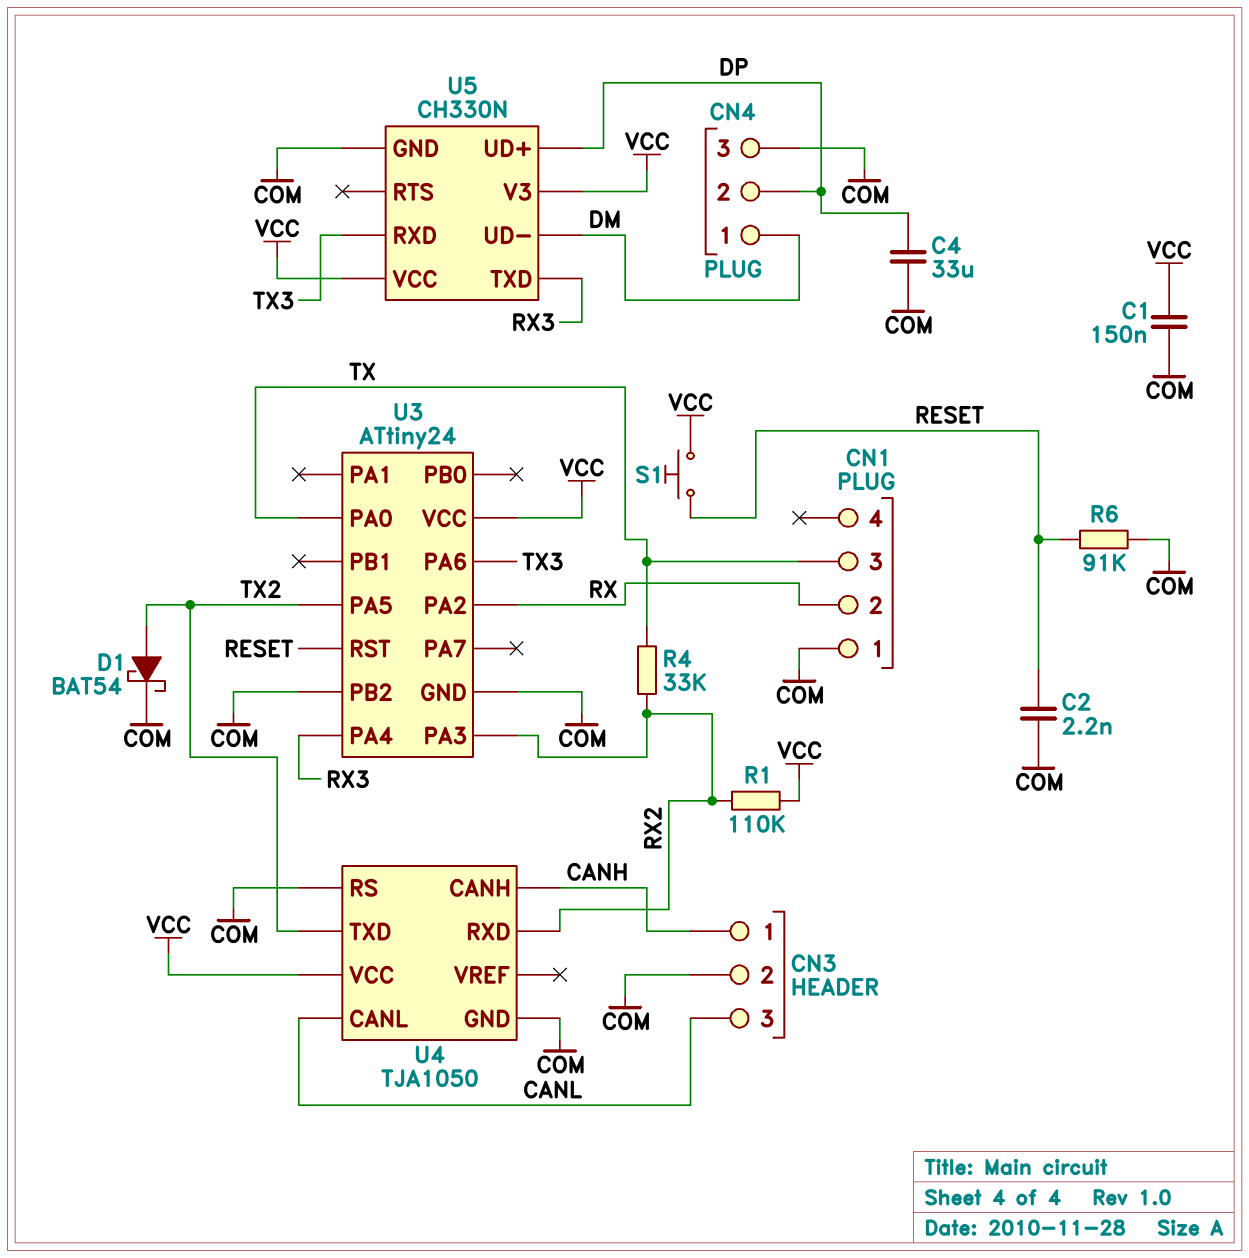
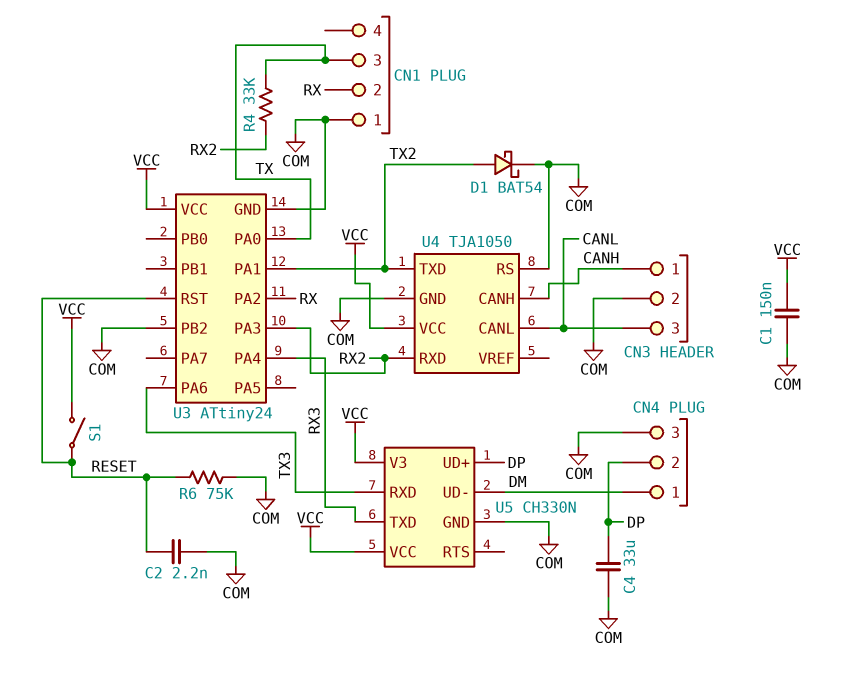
R1: 110k (RX2, VCC) -> none
R6: 91k (COM, RESET) -> 75k (COM, RESET)
S1: button (RESET, VCC) -> switch (RESET, VCC)
U3 pin PA1: none -> TX2
U3 pin PA5: TX2 -> none

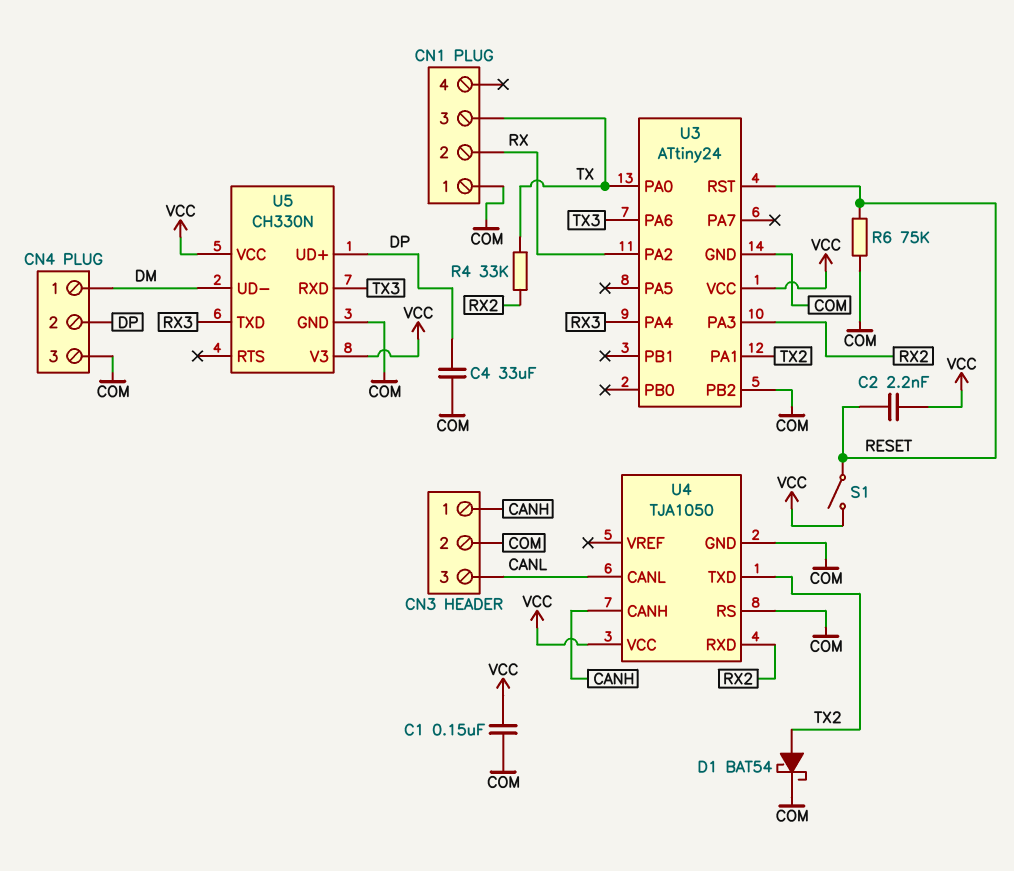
C2: 2.2nF (COM, RESET) -> 2.2nF (RESET, VCC)

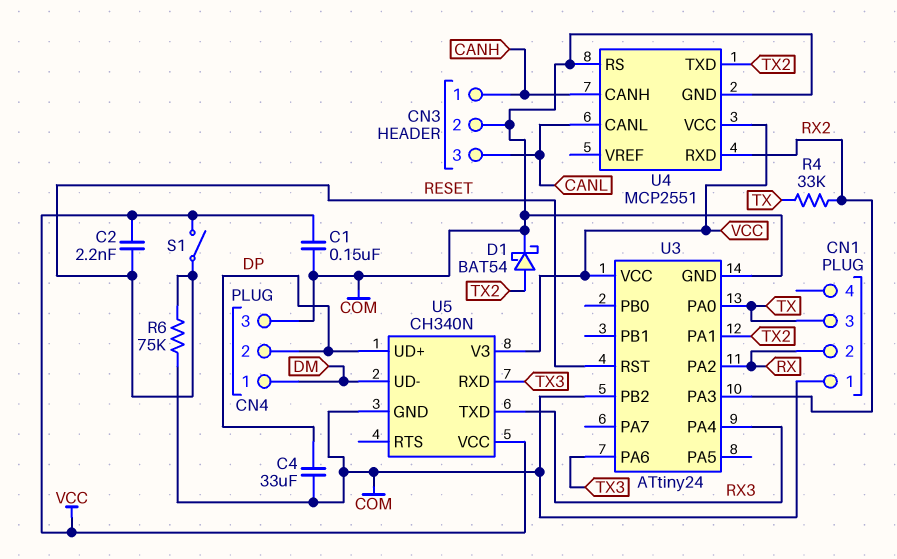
U4: TJA1050 -> MCP2551
U5: CH330N -> CH340N

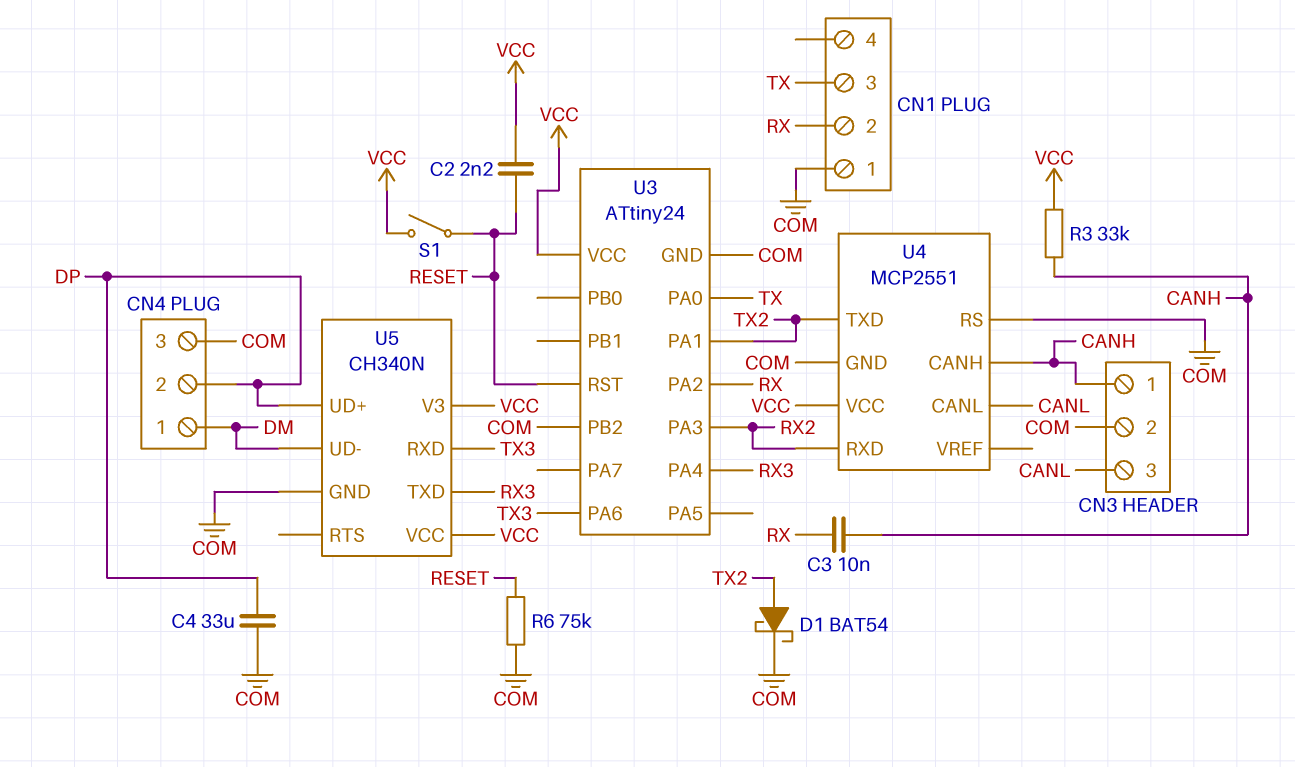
C1: 150nF (COM, VCC) -> none
C3: none -> 10nF (CANH, RX)
R3: none -> 33k (CANH, VCC)
R4: 33k (RX2, TX) -> none

